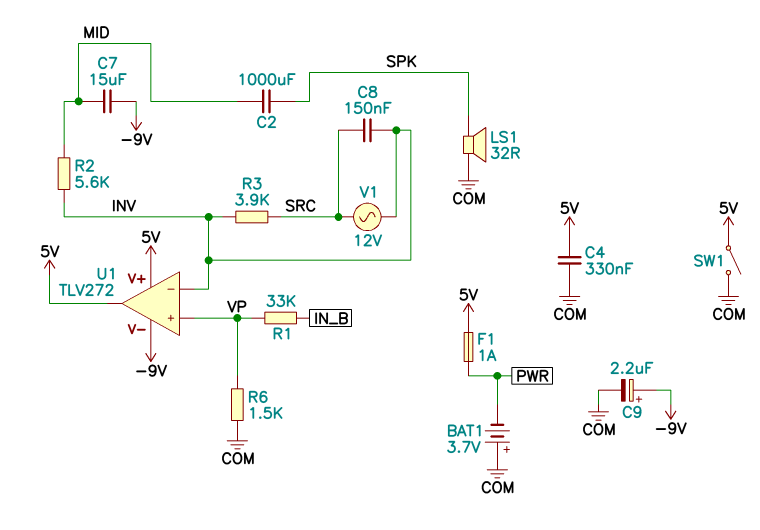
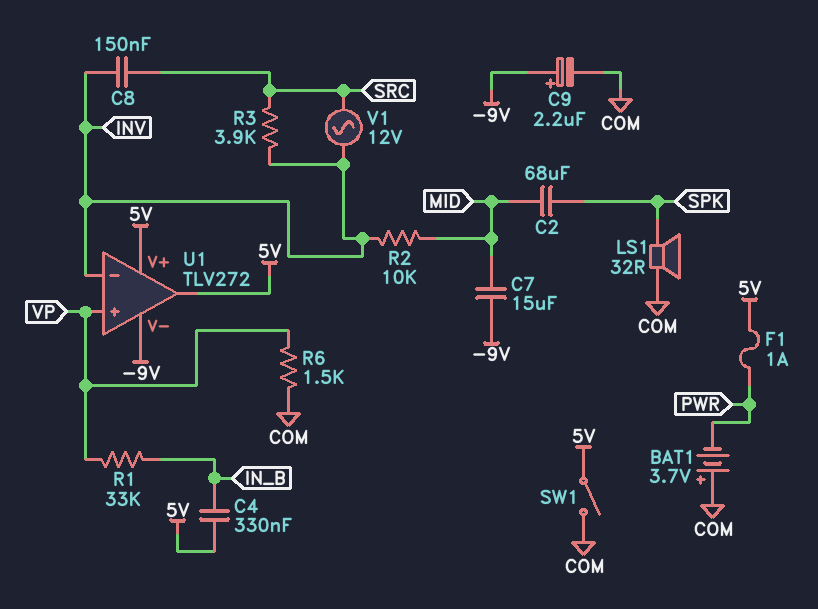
C2: 1000uF (MID, SPK) -> 68uF (MID, SPK)
C4: 330nF (5V, COM) -> 330nF (5V, IN_B)
R2: 5.6k (INV, MID) -> 10k (INV, MID)

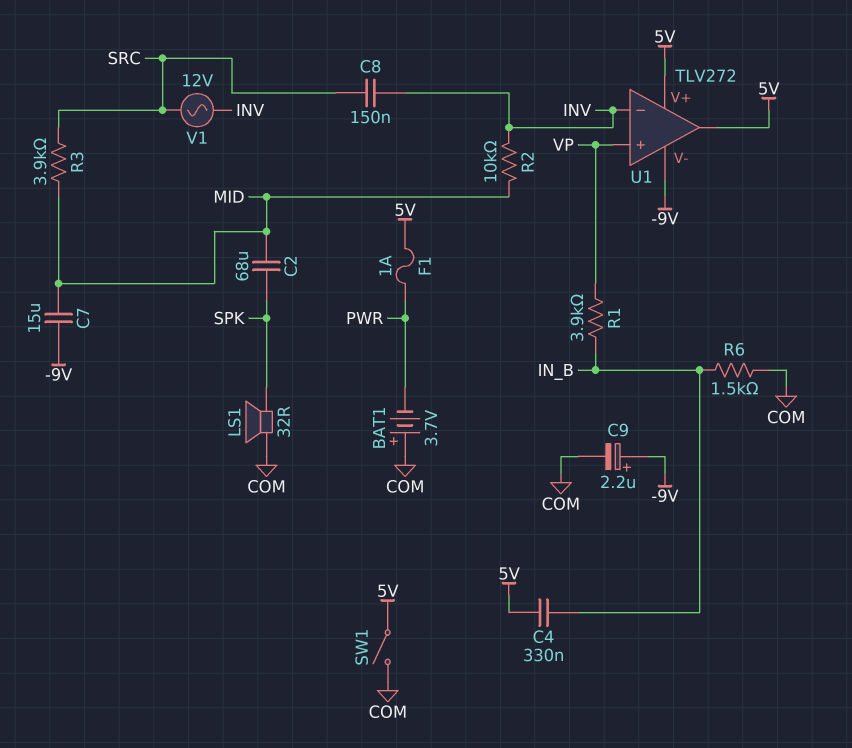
R1: 33k (IN_B, VP) -> 3.9k (IN_B, VP)
R3: 3.9k (INV, SRC) -> 3.9k (MID, SRC)
R6: 1.5k (COM, VP) -> 1.5k (COM, IN_B)

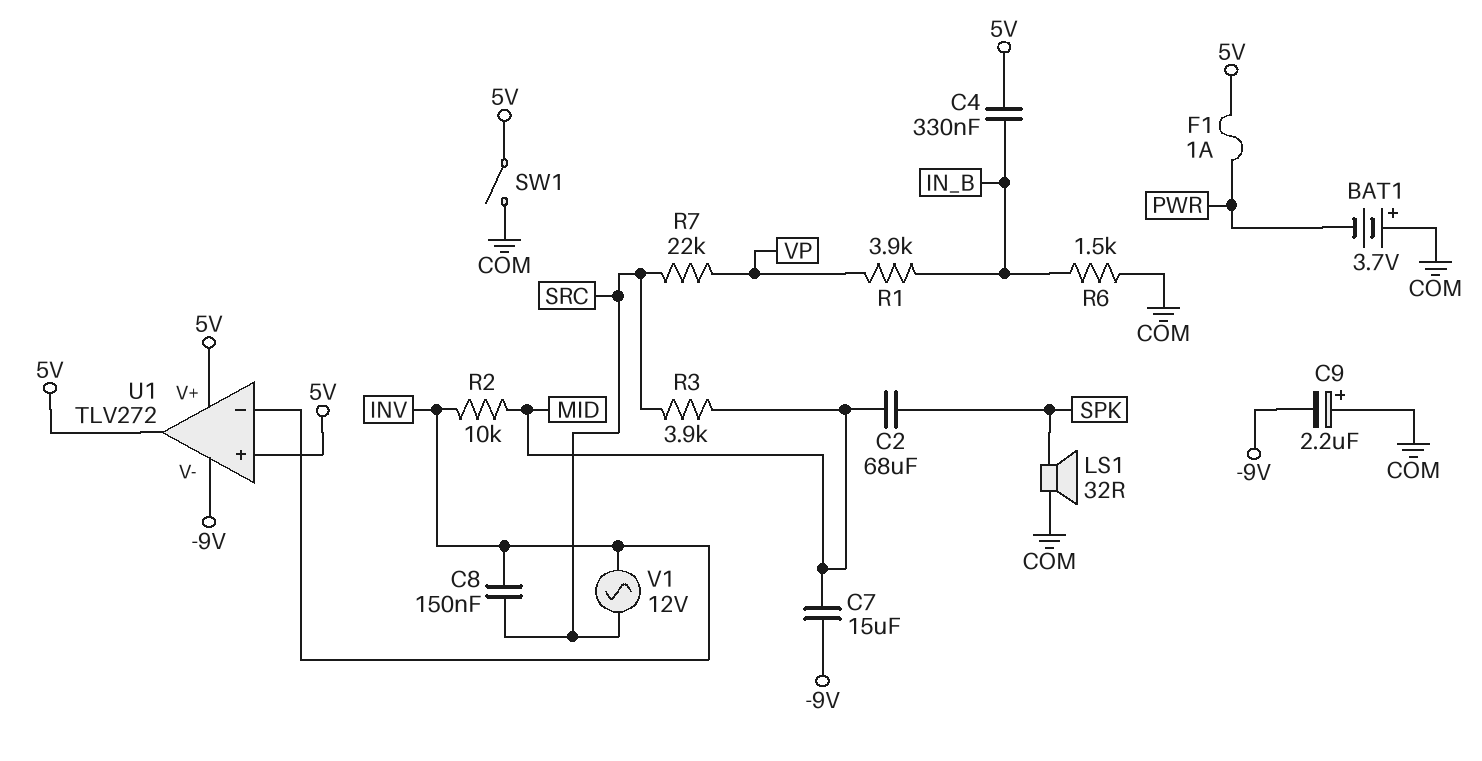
C9: 2.2uF (plus -9V, minus COM) -> 2.2uF (plus COM, minus -9V)
R7: none -> 22k (SRC, VP)
U1 pin in+: VP -> 5V

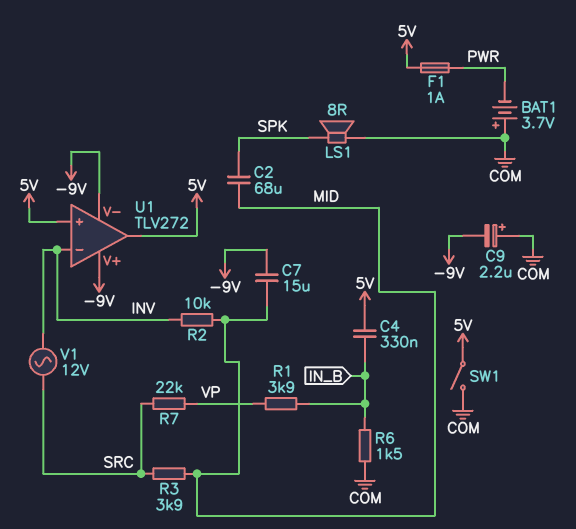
C8: 150nF (INV, SRC) -> none
LS1: speaker 32R (COM, SPK) -> speaker 8R (COM, SPK)
U1 pin V+: 5V -> -9V

